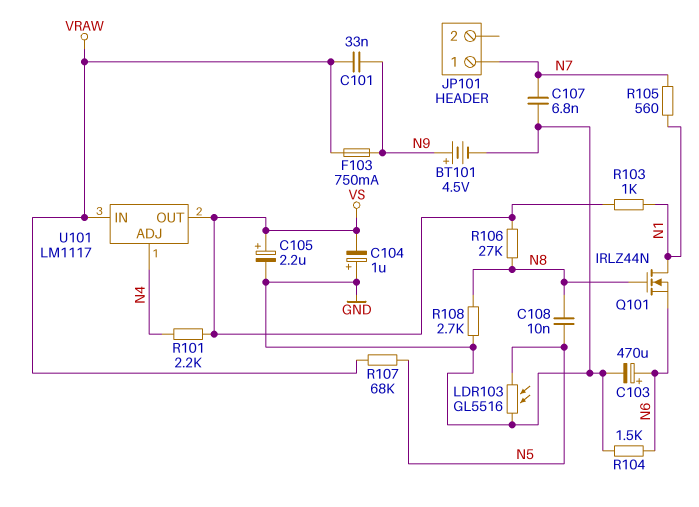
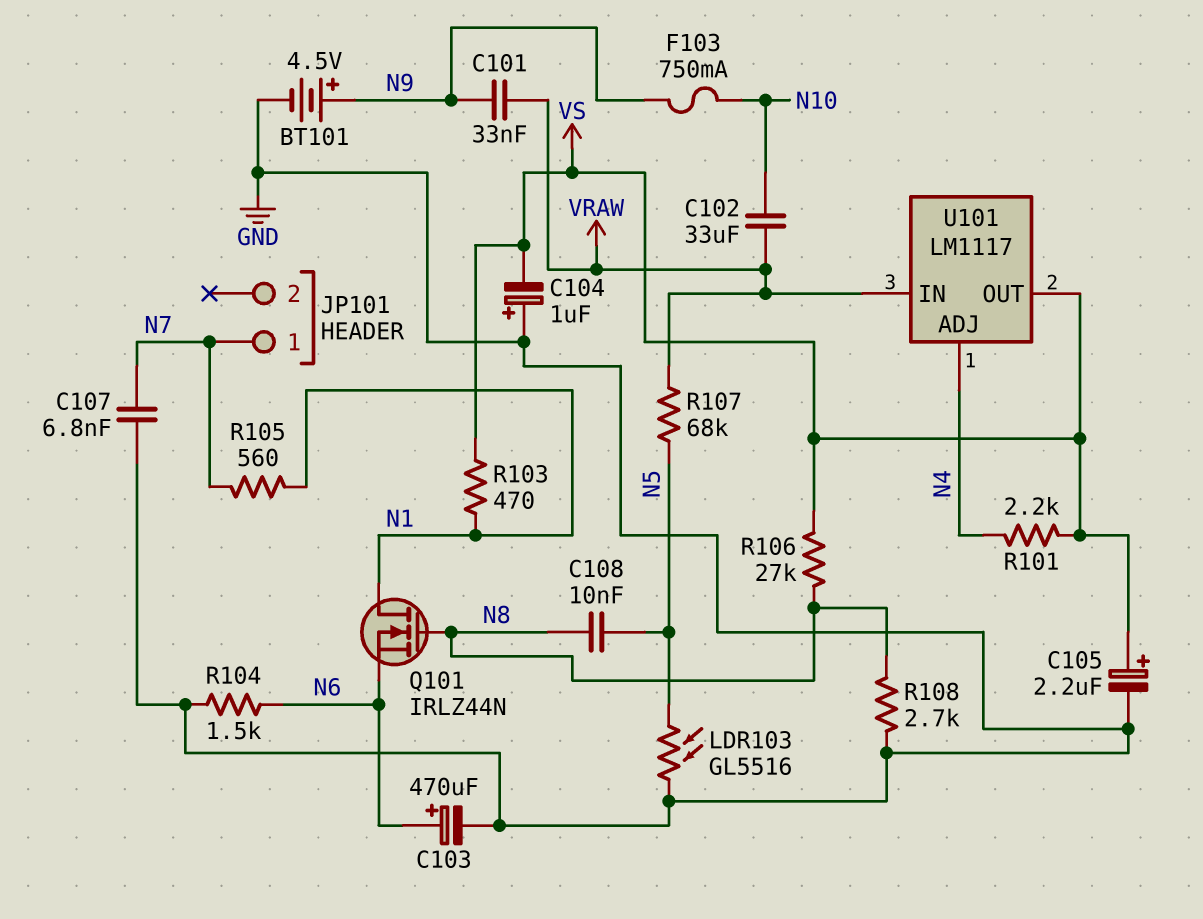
C102: none -> 33uF (N10, VRAW)
F103: 750mA (N9, VRAW) -> 750mA (N9, N10)
R103: 1k (N1, VS) -> 470 (N1, VS)

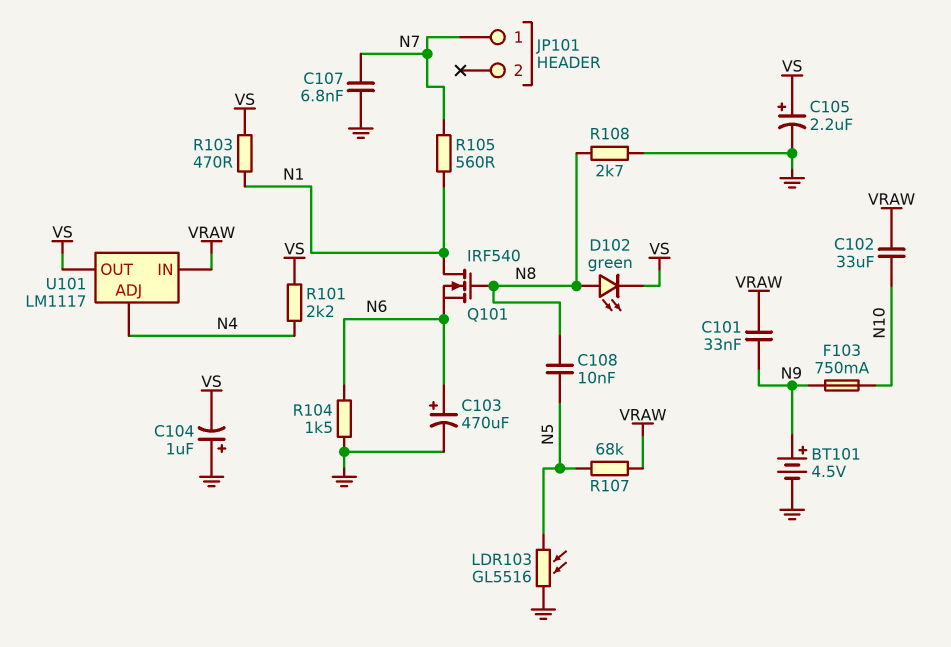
D102: none -> LED green (A N8, K VS)
Q101: NMOS IRLZ44N (G N8, D N1, S N6) -> NMOS IRF540 (G N8, D N1, S N6)
R106: 27k (N8, VS) -> none

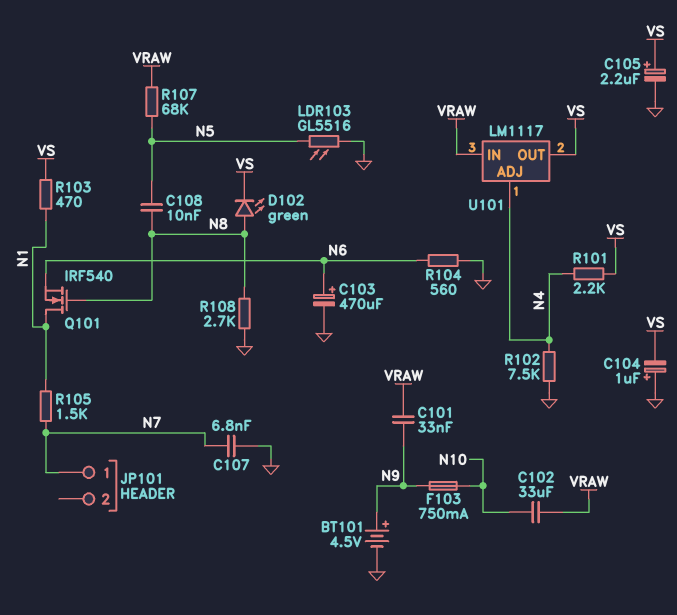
R102: none -> 7.5k (GND, N4)
R104: 1.5k (GND, N6) -> 560 (GND, N6)
R105: 560 (N1, N7) -> 1.5k (N1, N7)

